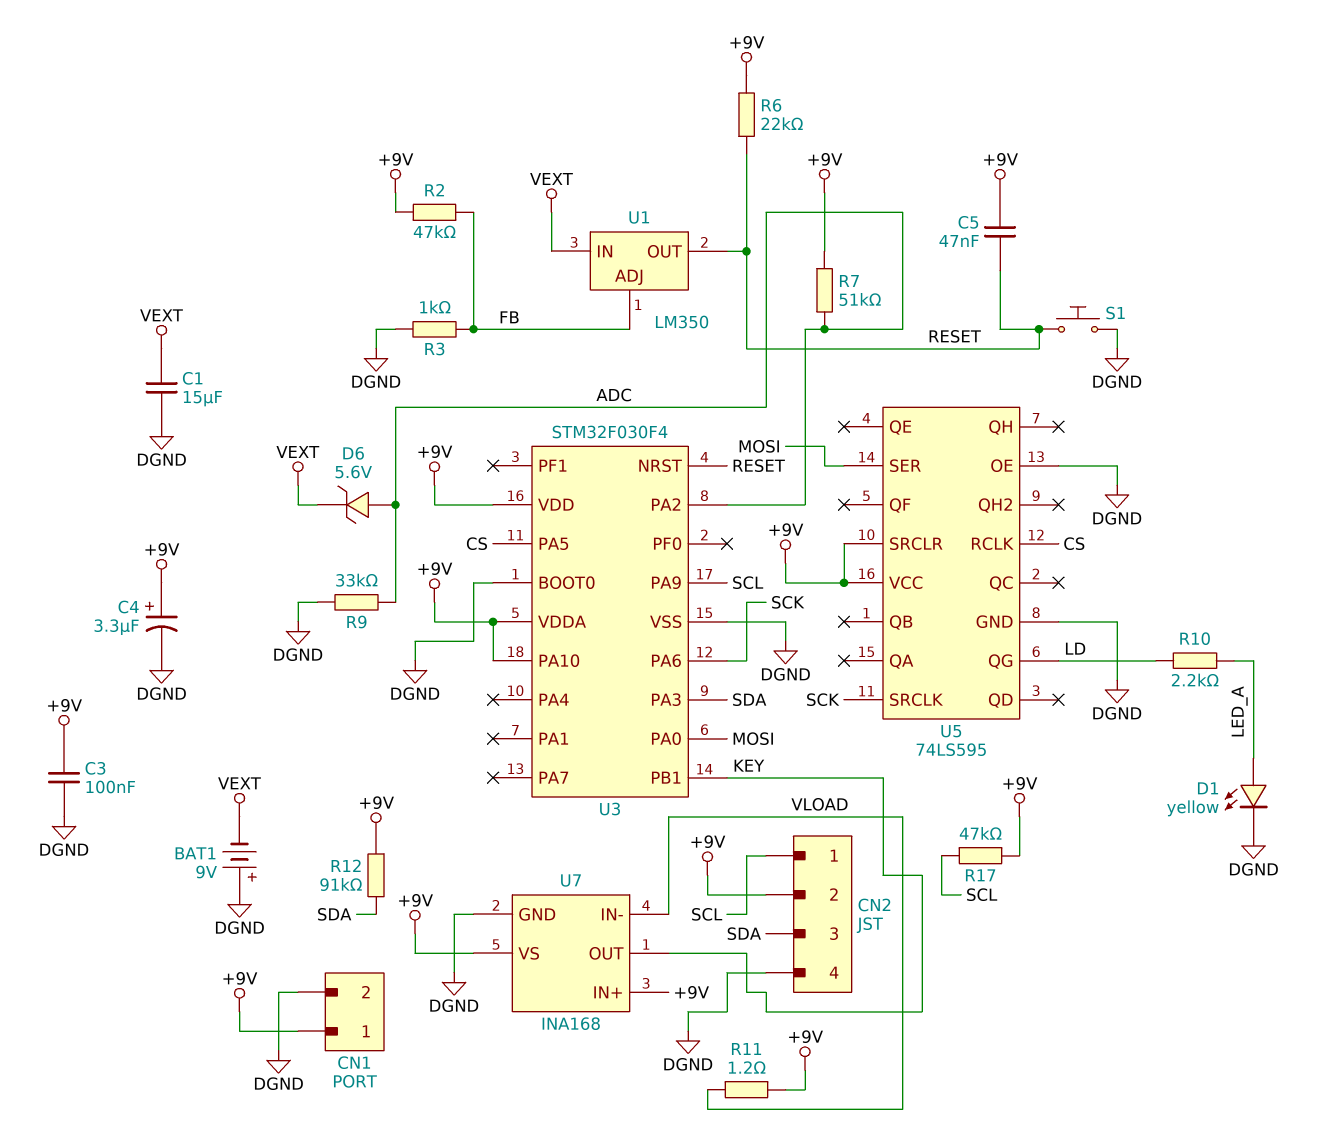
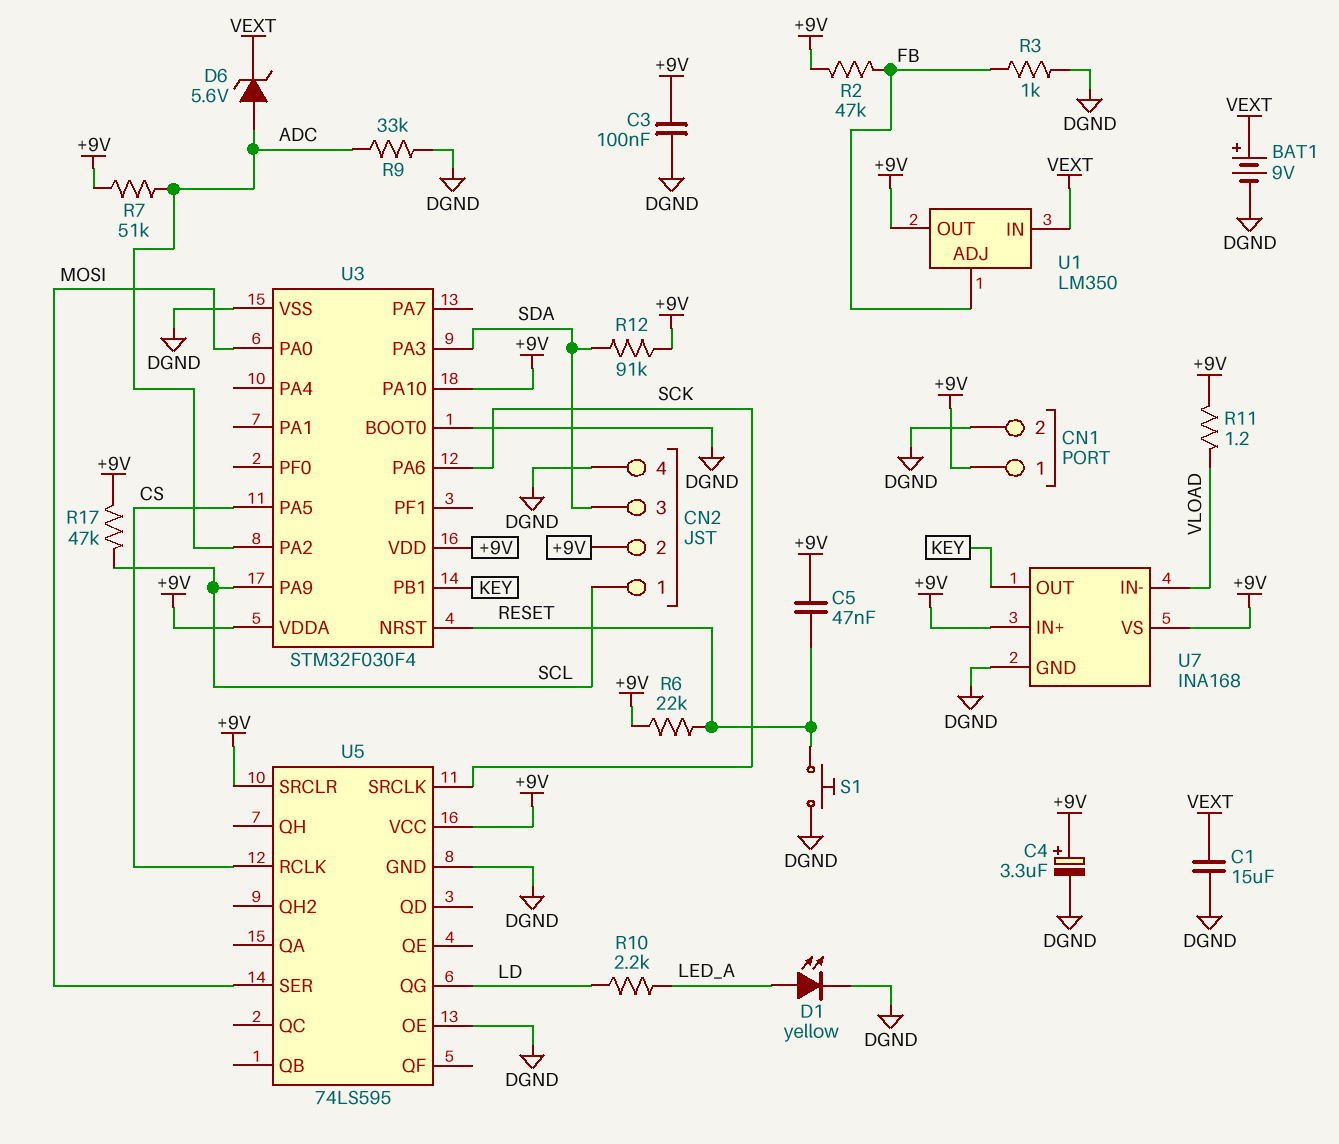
BAT1: 9V (plus DGND, minus VEXT) -> 9V (plus VEXT, minus DGND)
U1 pin OUT: RESET -> +9V

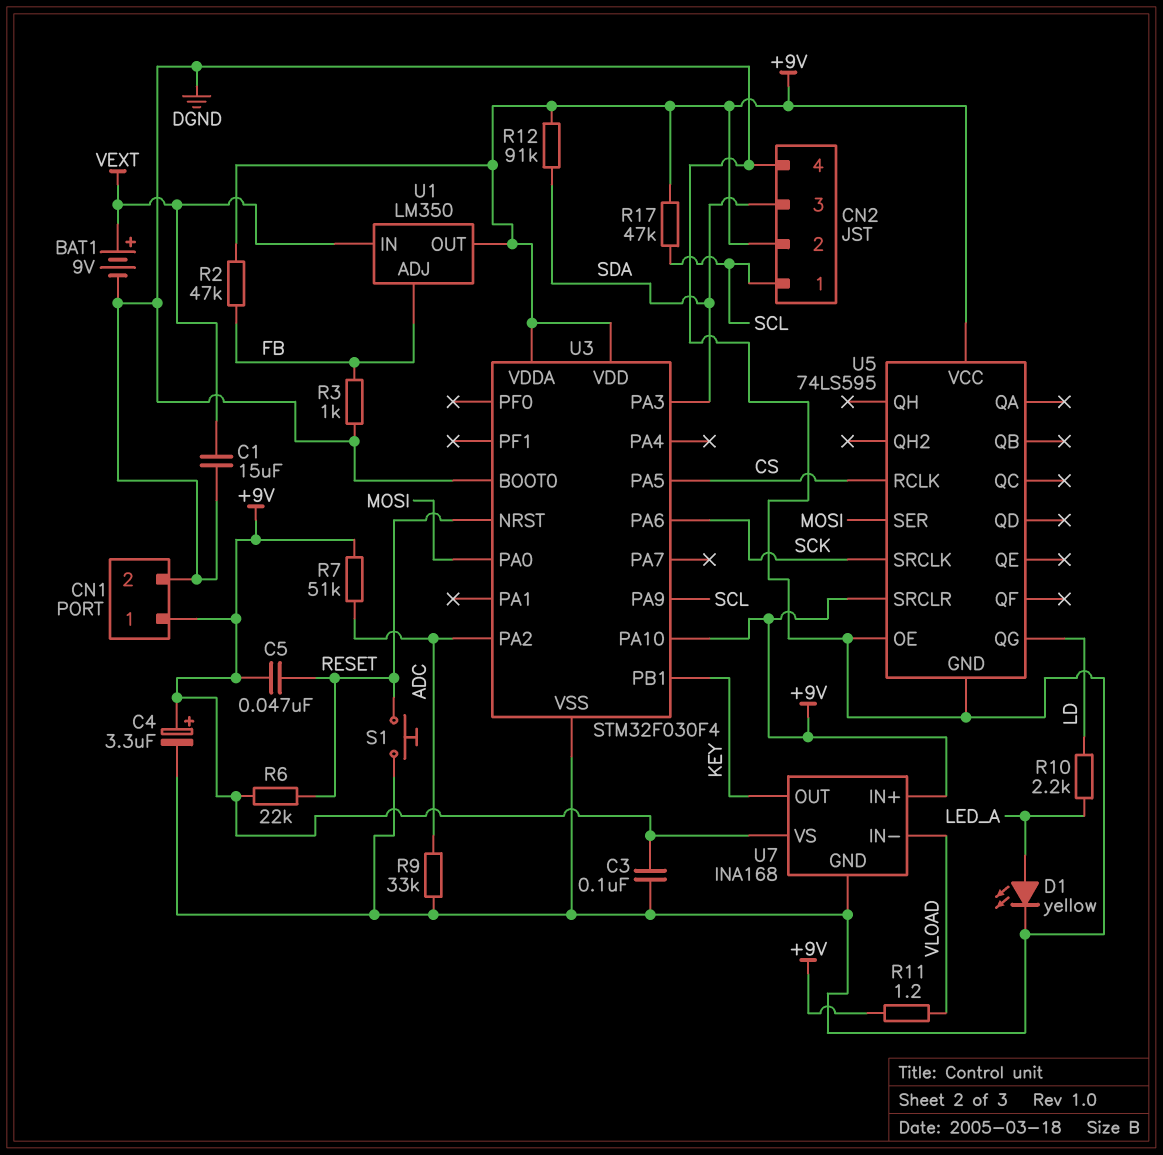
D6: zener 5.6V (A ADC, K VEXT) -> none

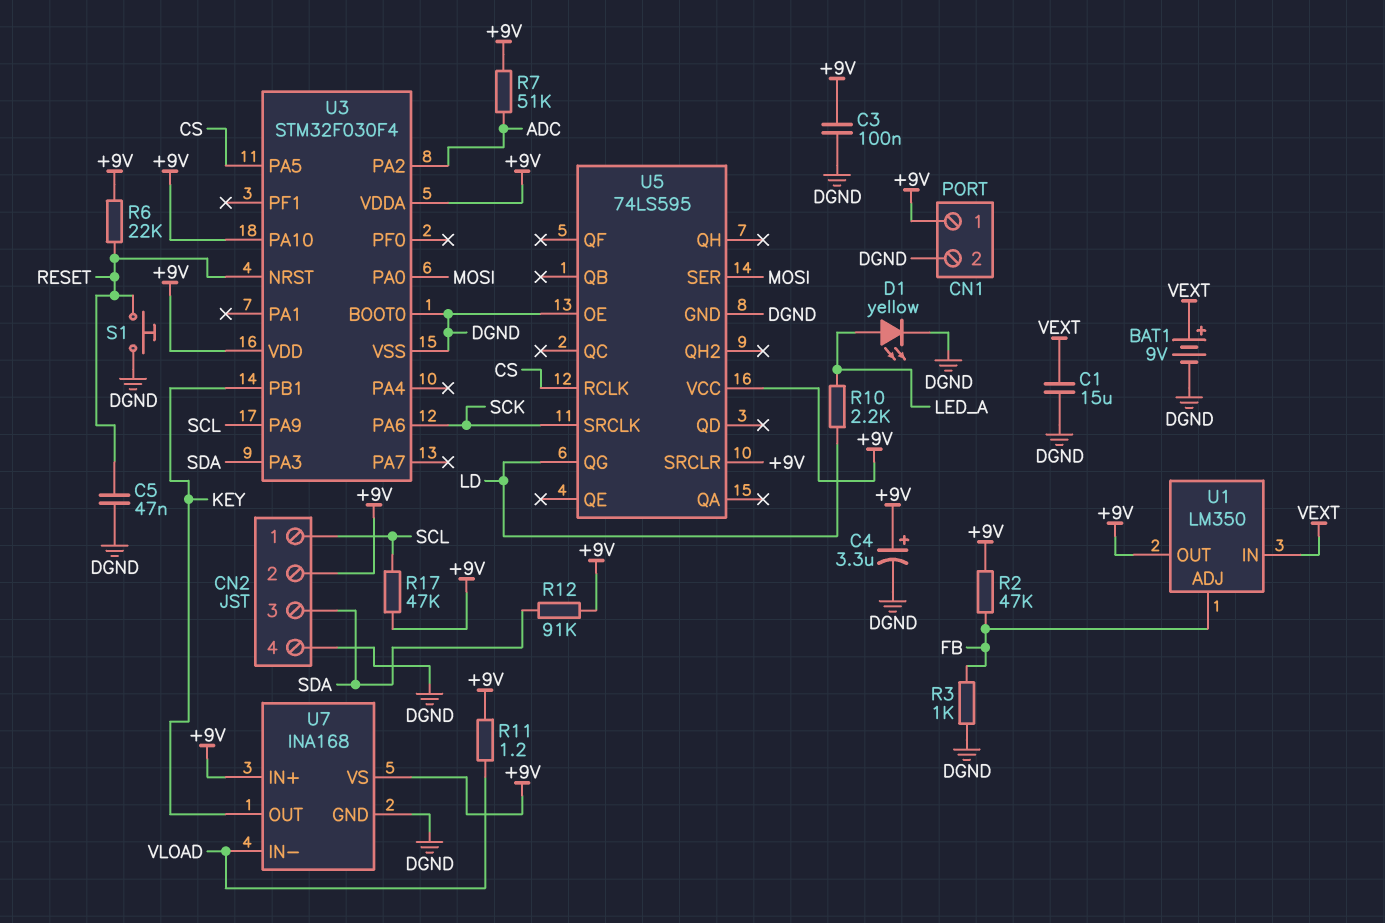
C5: 47nF (+9V, RESET) -> 47nF (DGND, RESET)
R9: 33k (ADC, DGND) -> none

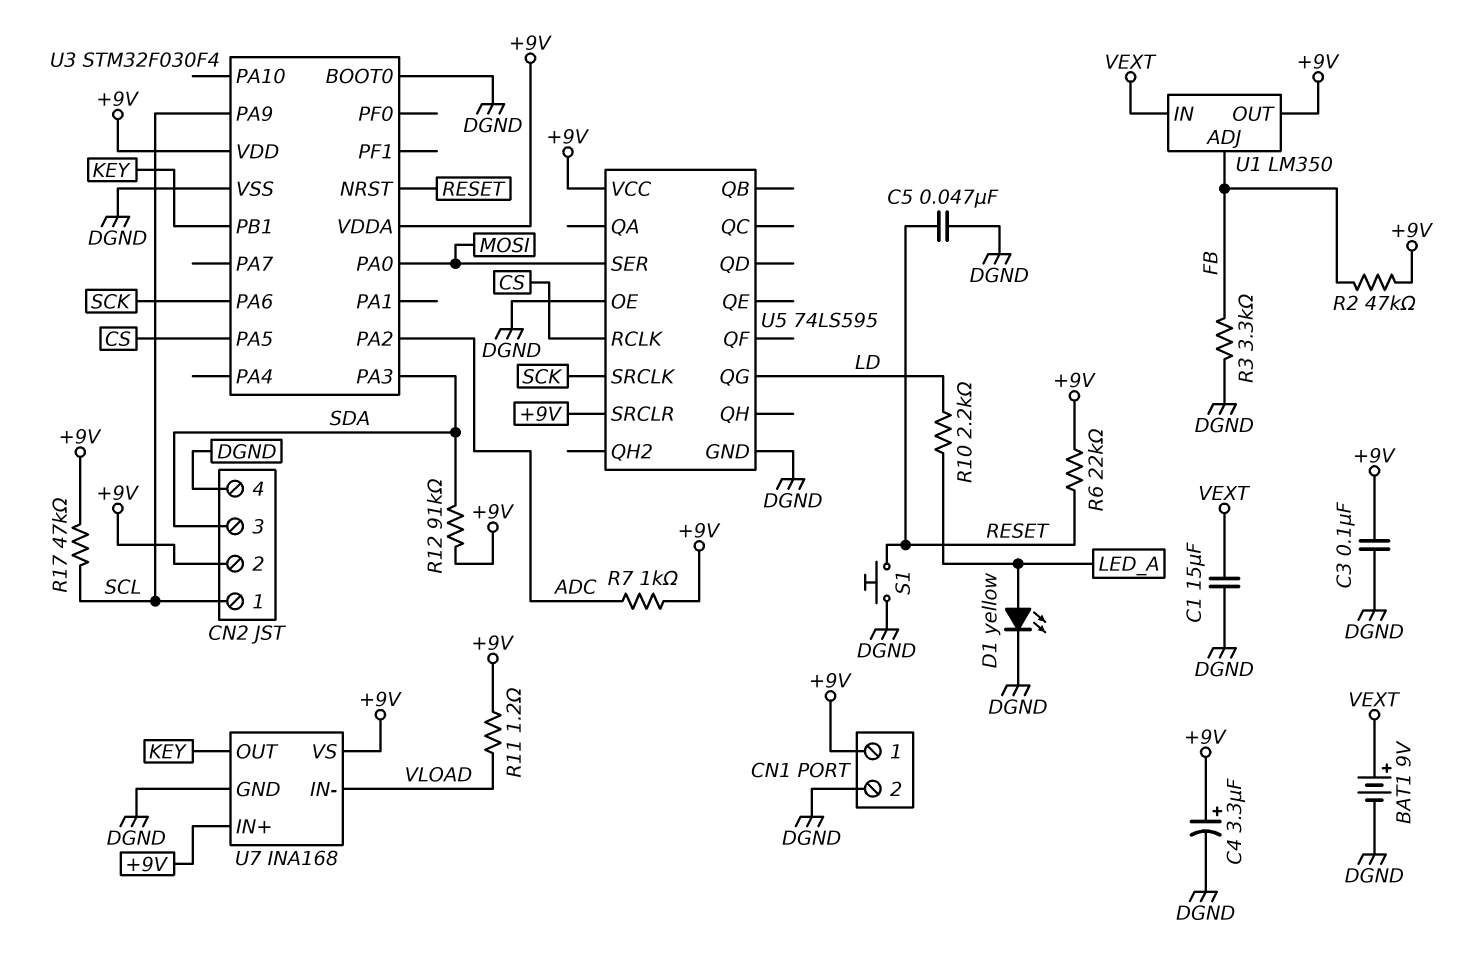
R3: 1k (DGND, FB) -> 3.3k (DGND, FB)
R7: 51k (+9V, ADC) -> 1k (+9V, ADC)
U3 pin PA10: +9V -> none

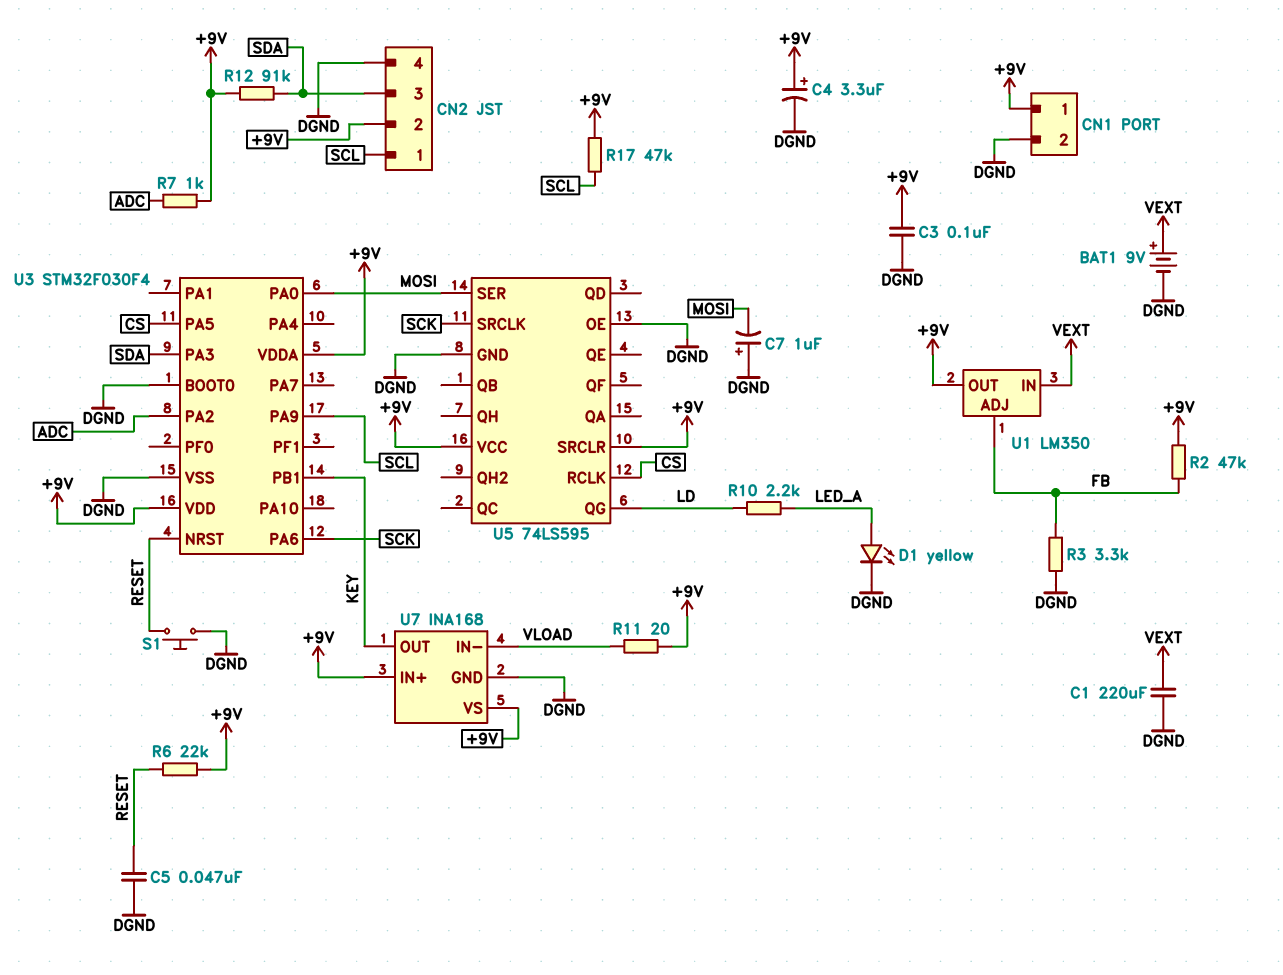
C1: 15uF (DGND, VEXT) -> 220uF (DGND, VEXT)
C7: none -> 1uF (plus DGND, minus MOSI)
R11: 1.2 (+9V, VLOAD) -> 20 (+9V, VLOAD)

